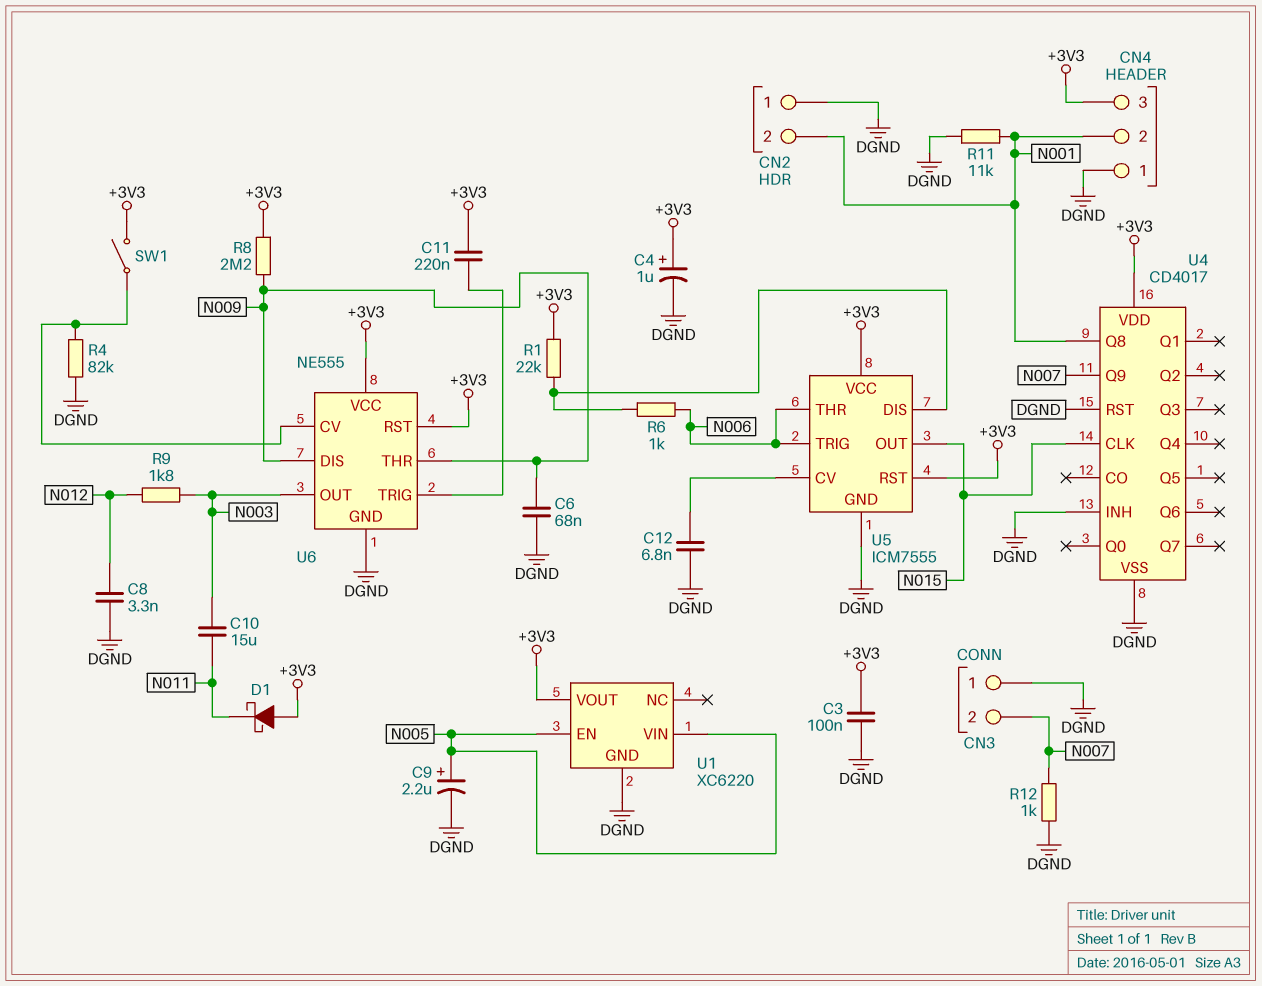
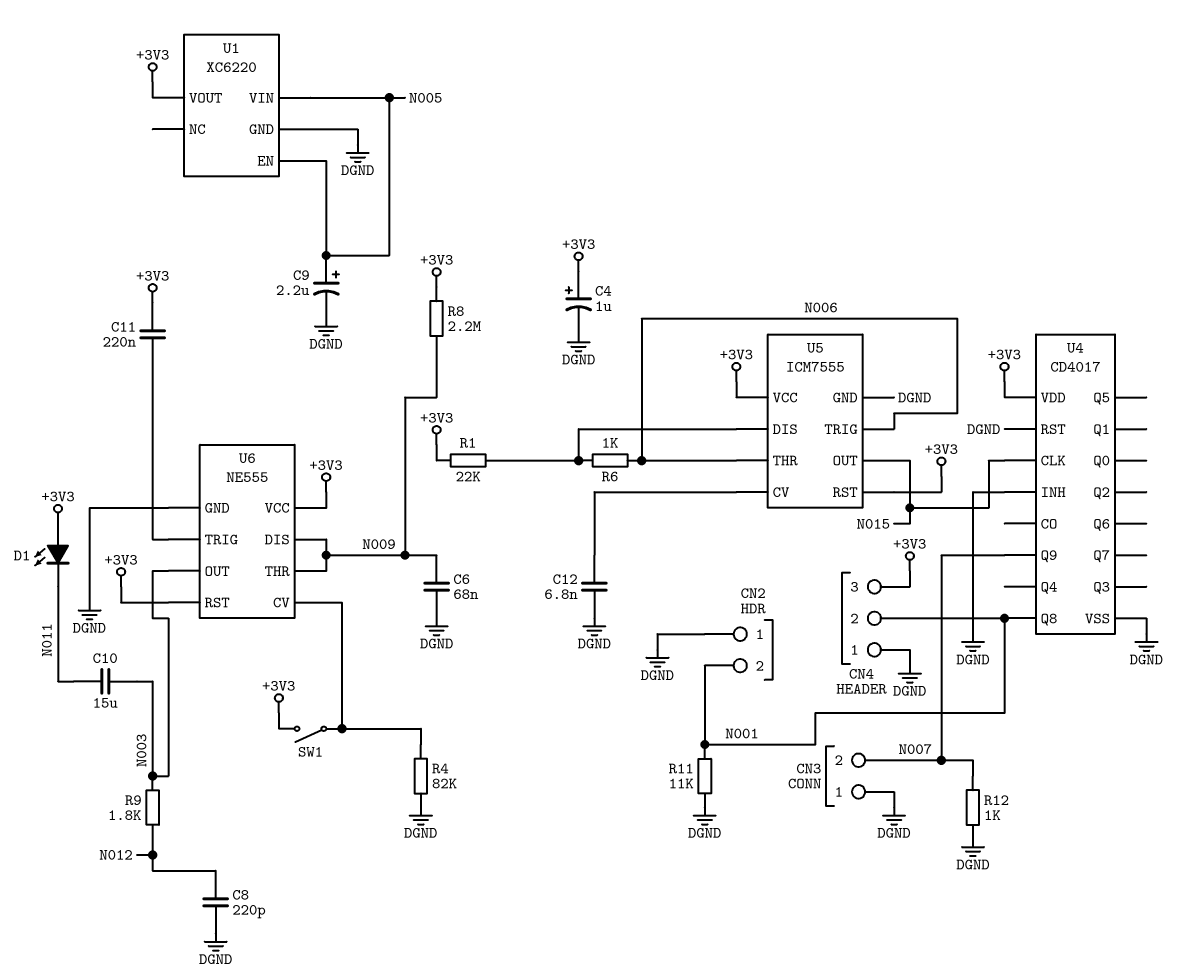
C3: 100nF (+3V3, DGND) -> none
C8: 3.3nF (DGND, N012) -> 220pF (DGND, N012)
D1: schottky (A +3V3, K N011) -> LED (A +3V3, K N011)

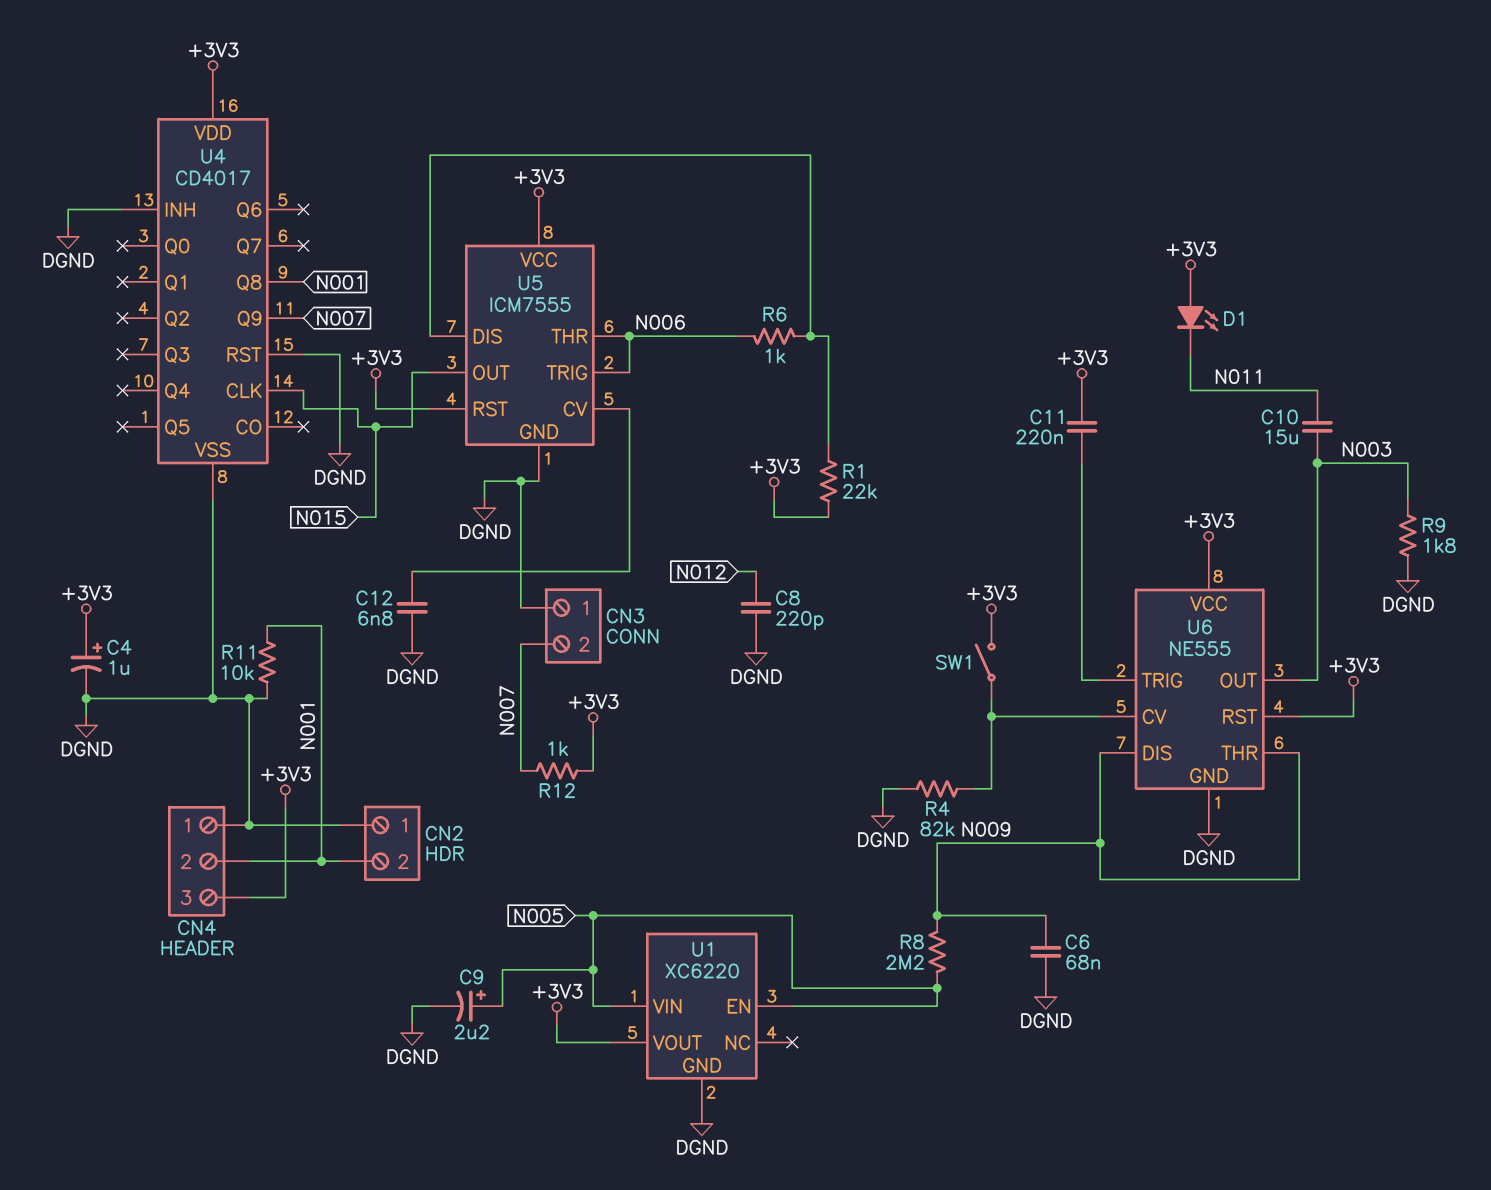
R8: 2.2M (+3V3, N009) -> 2.2M (N005, N009)
R9: 1.8k (N003, N012) -> 1.8k (DGND, N003)
R11: 11k (DGND, N001) -> 10k (DGND, N001)
R12: 1k (DGND, N007) -> 1k (+3V3, N007)

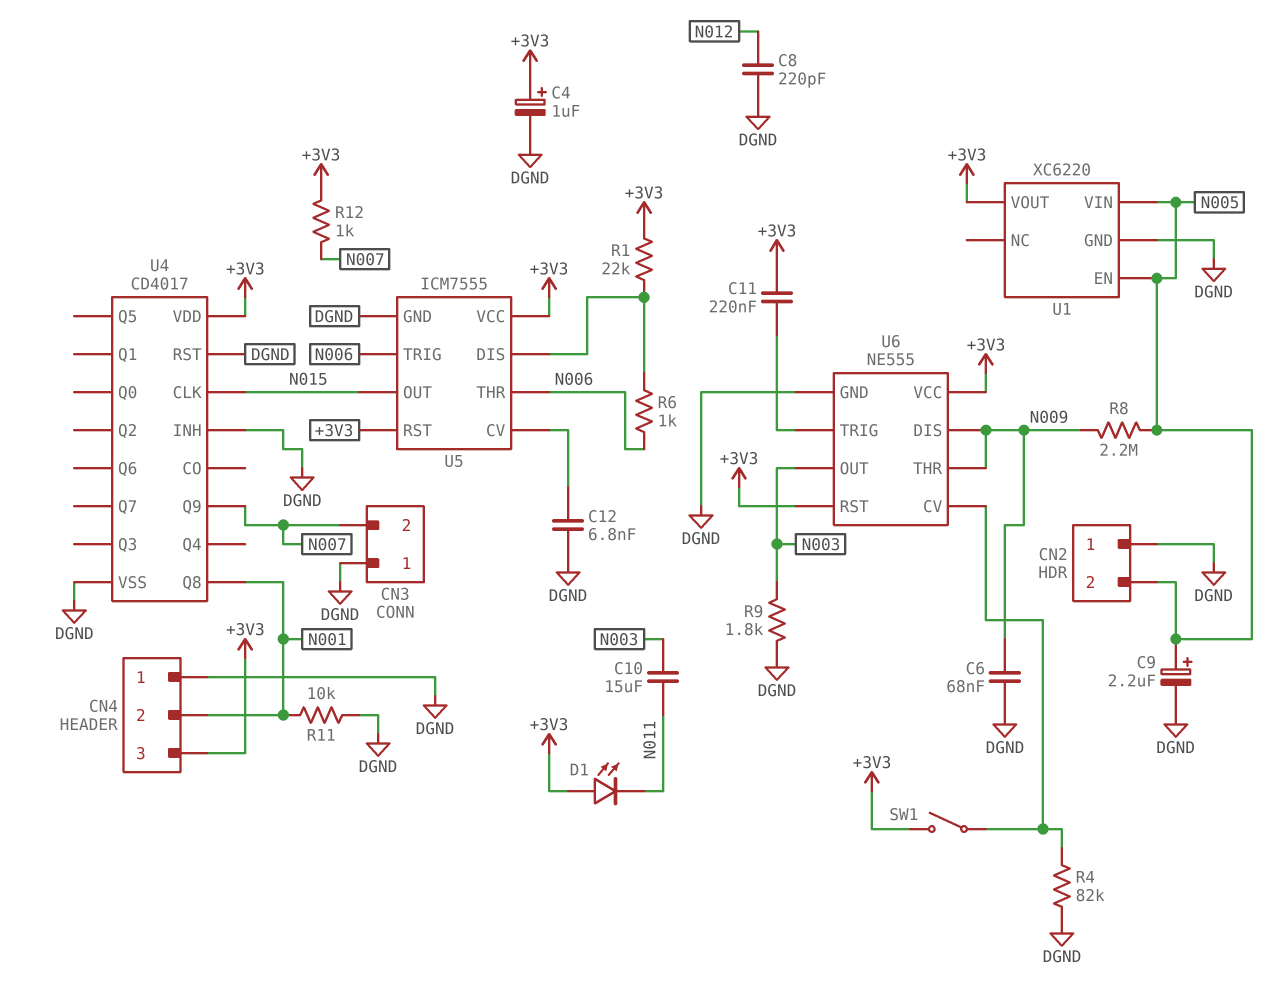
CN2 pin 2: N001 -> N005

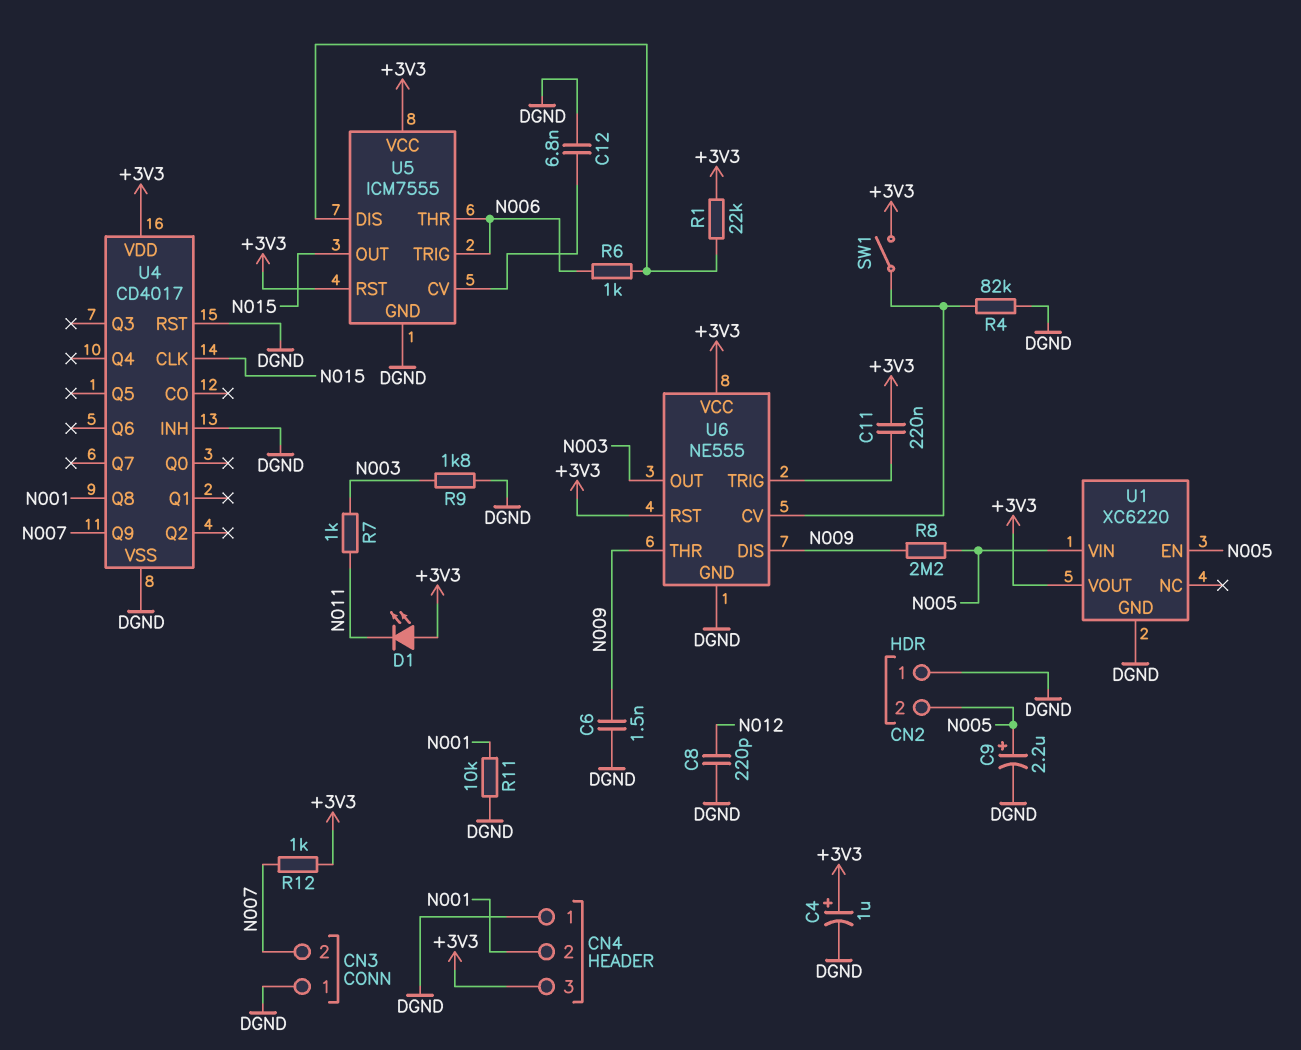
C6: 68nF (DGND, N009) -> 1.5nF (DGND, N009)
C10: 15uF (N003, N011) -> none
R7: none -> 1k (N003, N011)

